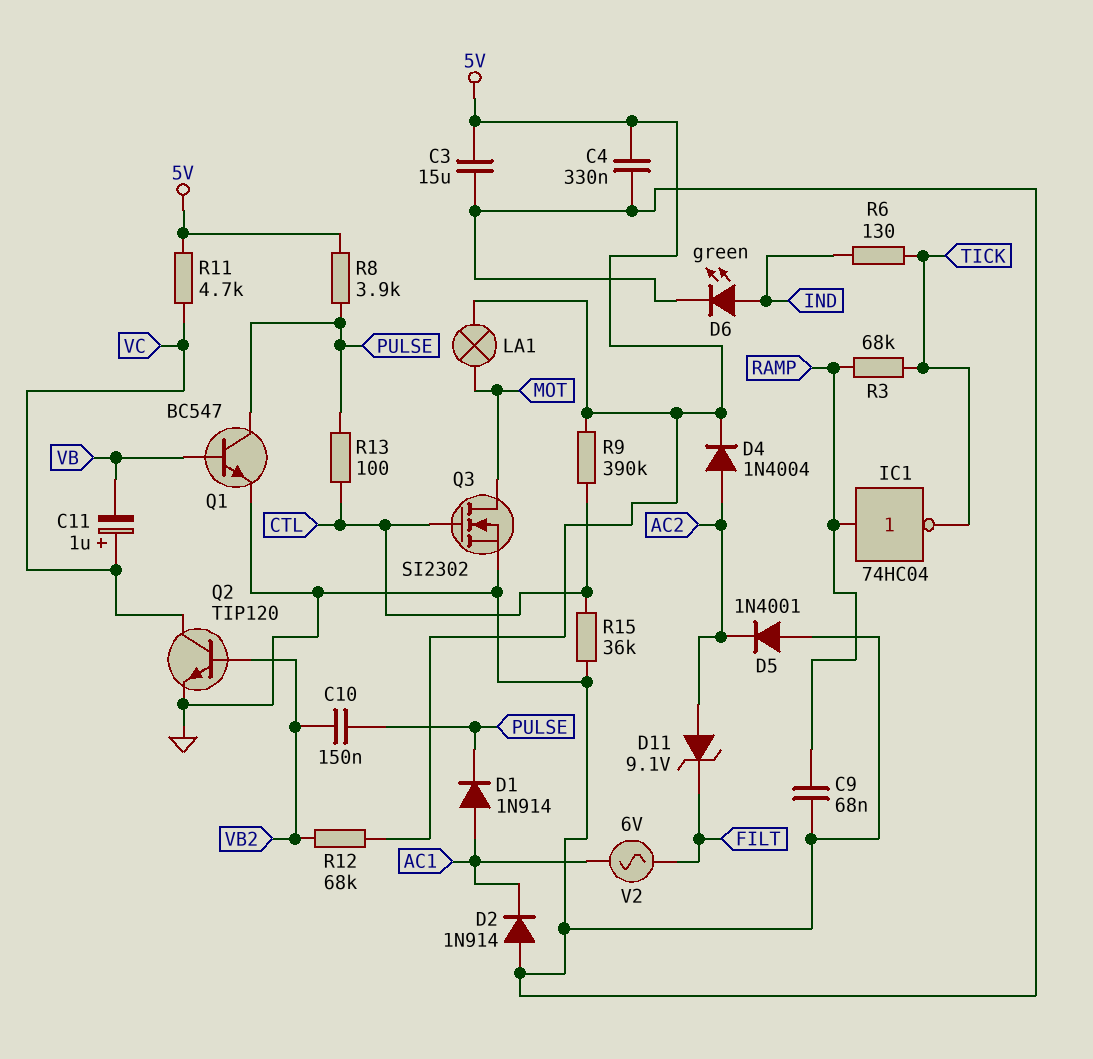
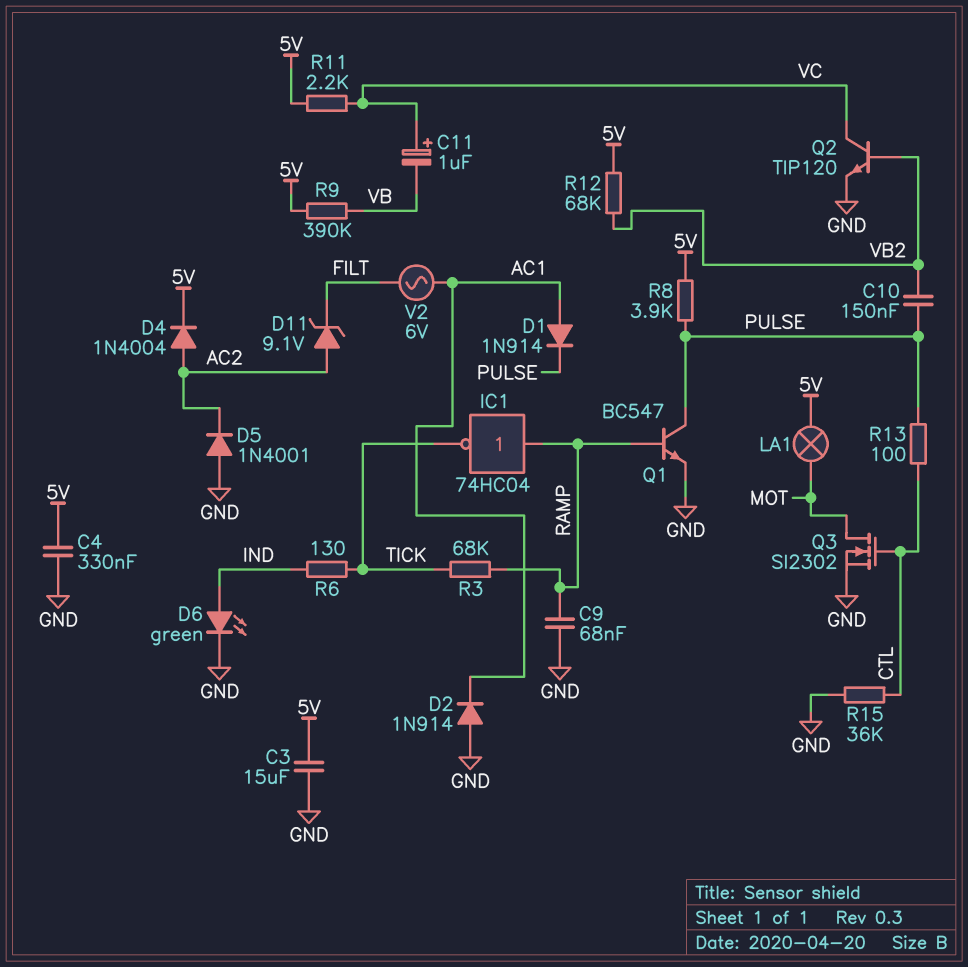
Q1: NPN BC547 (B VB, C PULSE, E GND) -> NPN BC547 (B RAMP, C PULSE, E GND)
R9: 390k (5V, CTL) -> 390k (5V, VB)
R11: 4.7k (5V, VC) -> 2.2k (5V, VC)

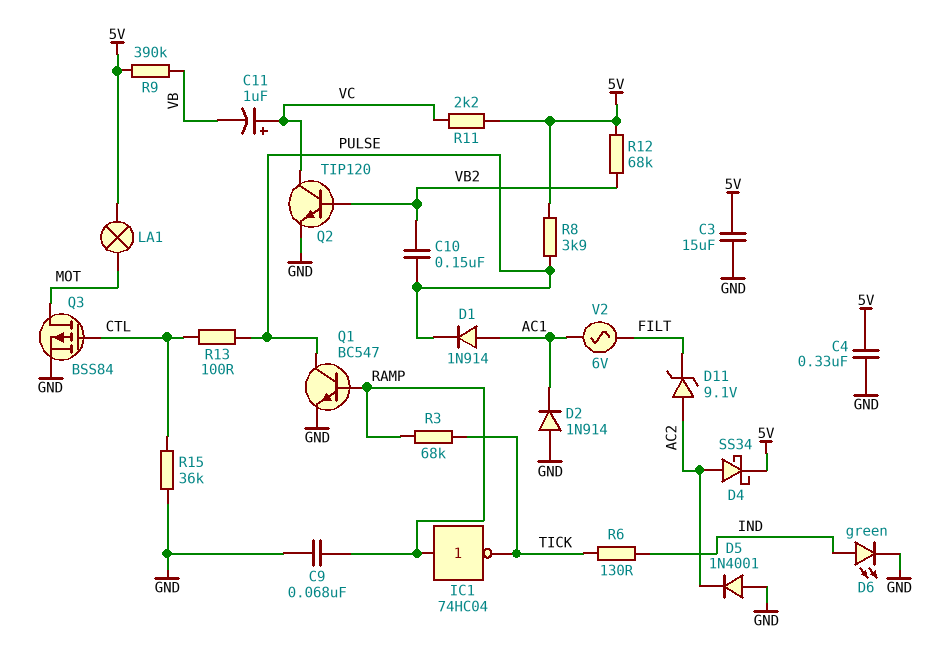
D4: diode 1N4004 (A AC2, K 5V) -> schottky SS34 (A AC2, K 5V)
Q3: NMOS SI2302 (G CTL, D MOT, S GND) -> PMOS BSS84 (G CTL, D MOT, S GND)

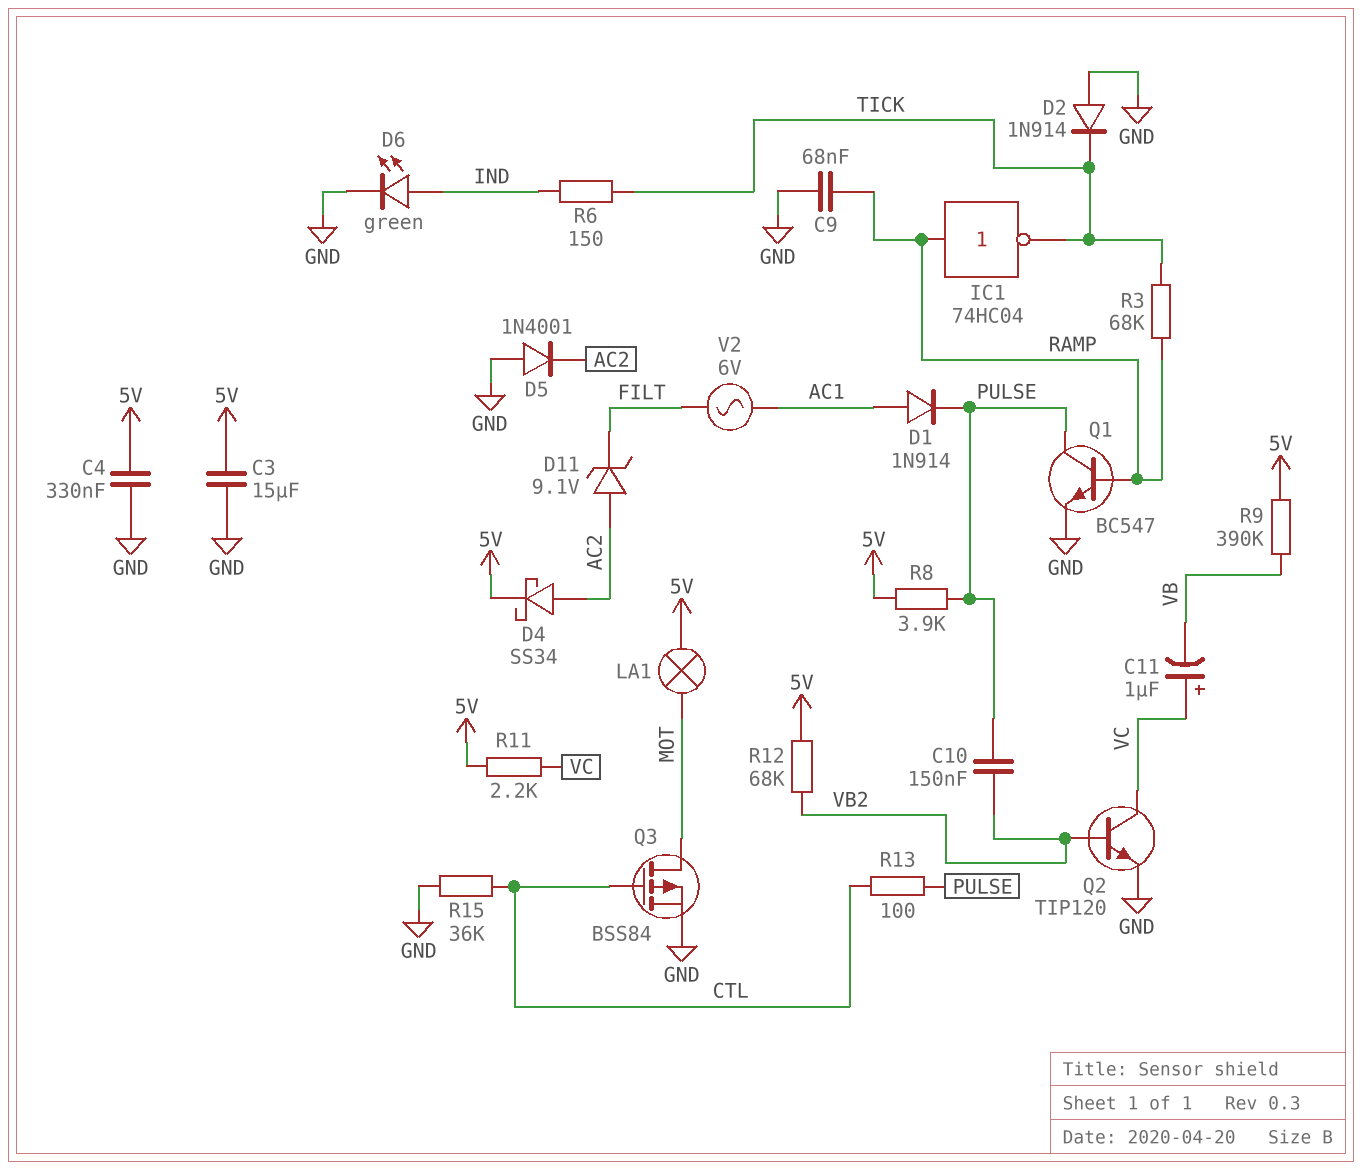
D2: diode 1N914 (A GND, K AC1) -> diode 1N914 (A GND, K TICK)
R6: 130 (IND, TICK) -> 150 (IND, TICK)

